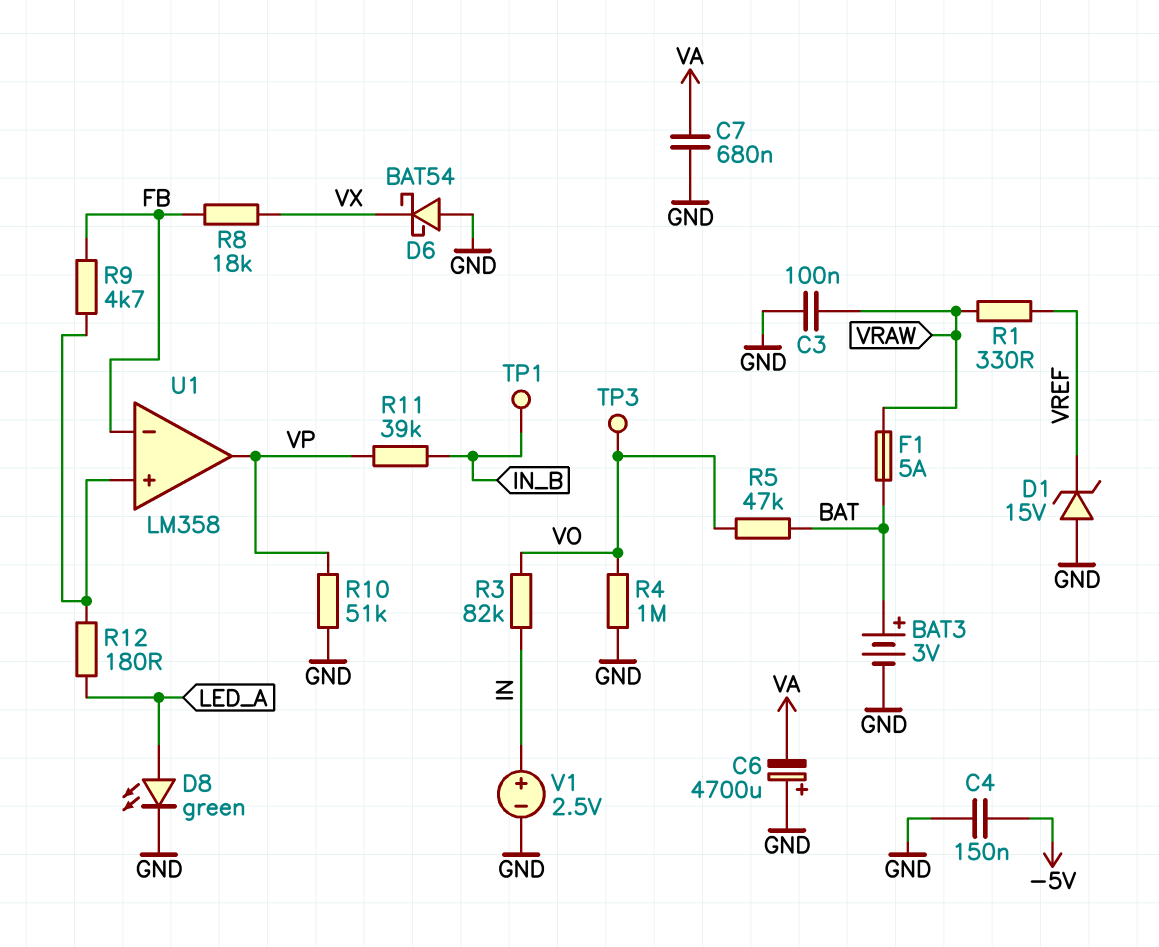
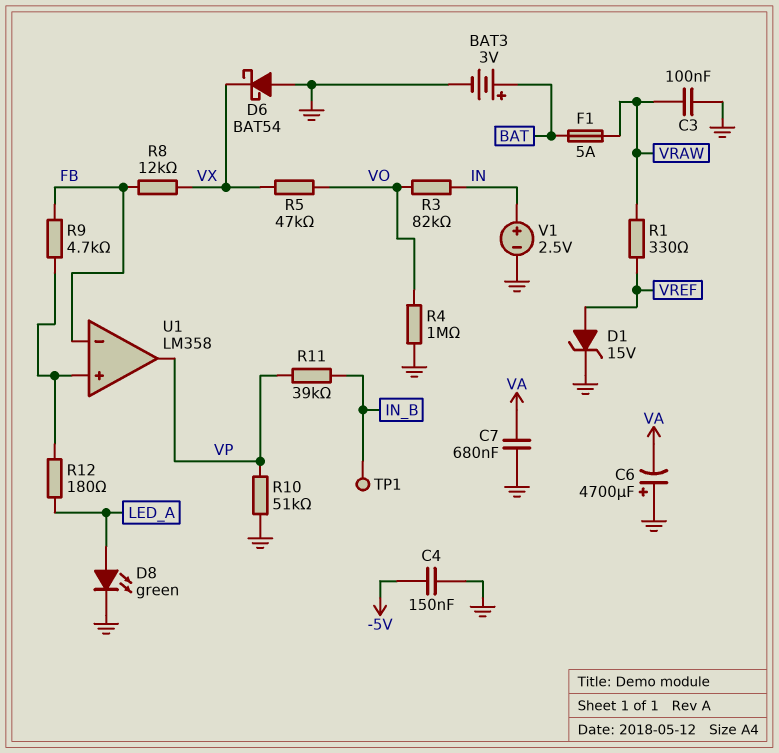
D1: zener 15V (A GND, K VREF) -> zener 15V (A VREF, K GND)
R5: 47k (BAT, VO) -> 47k (VO, VX)
R8: 18k (FB, VX) -> 12k (FB, VX)
TP3: test point (VO) -> none

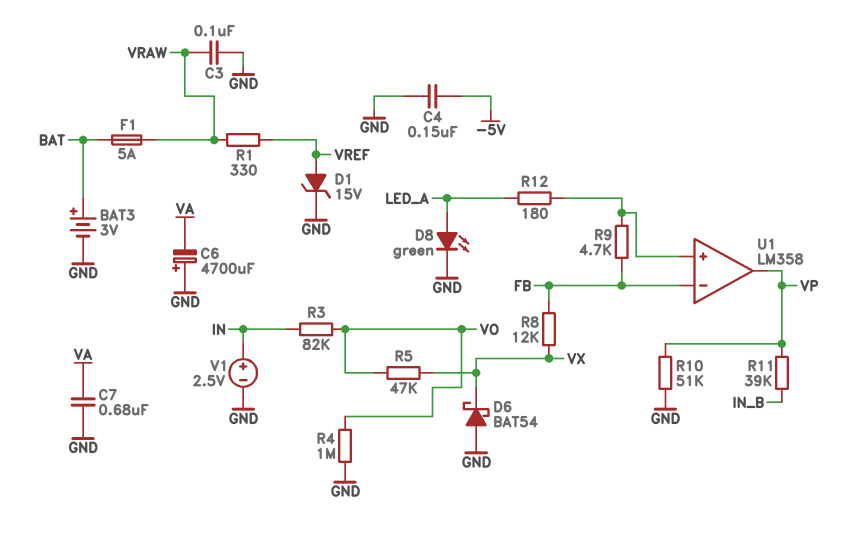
TP1: test point (IN_B) -> none

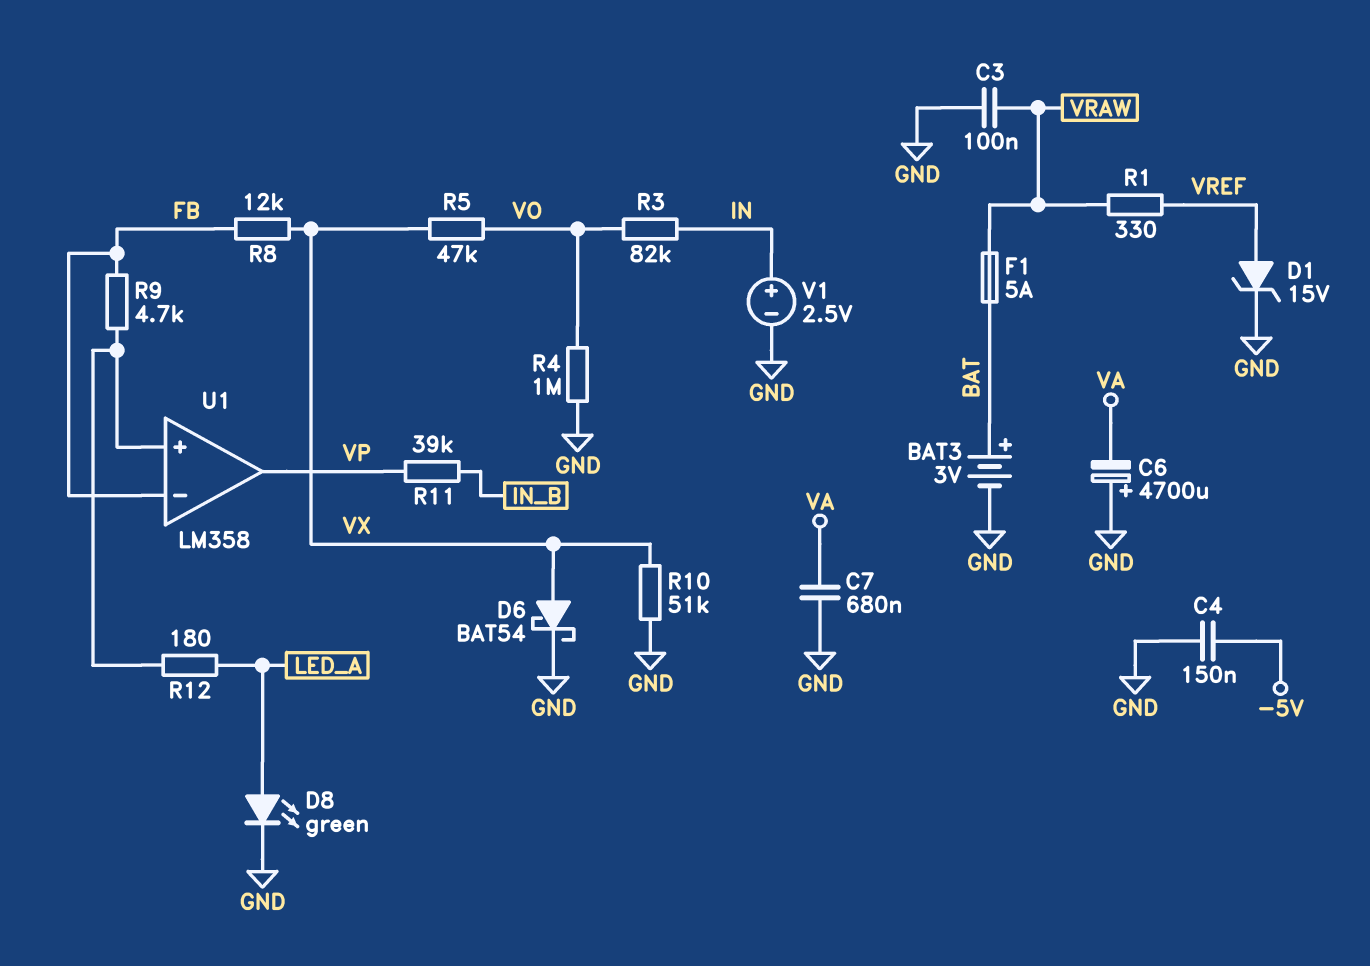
D6: schottky BAT54 (A GND, K VX) -> schottky BAT54 (A VX, K GND)
R10: 51k (GND, VP) -> 51k (GND, VX)

